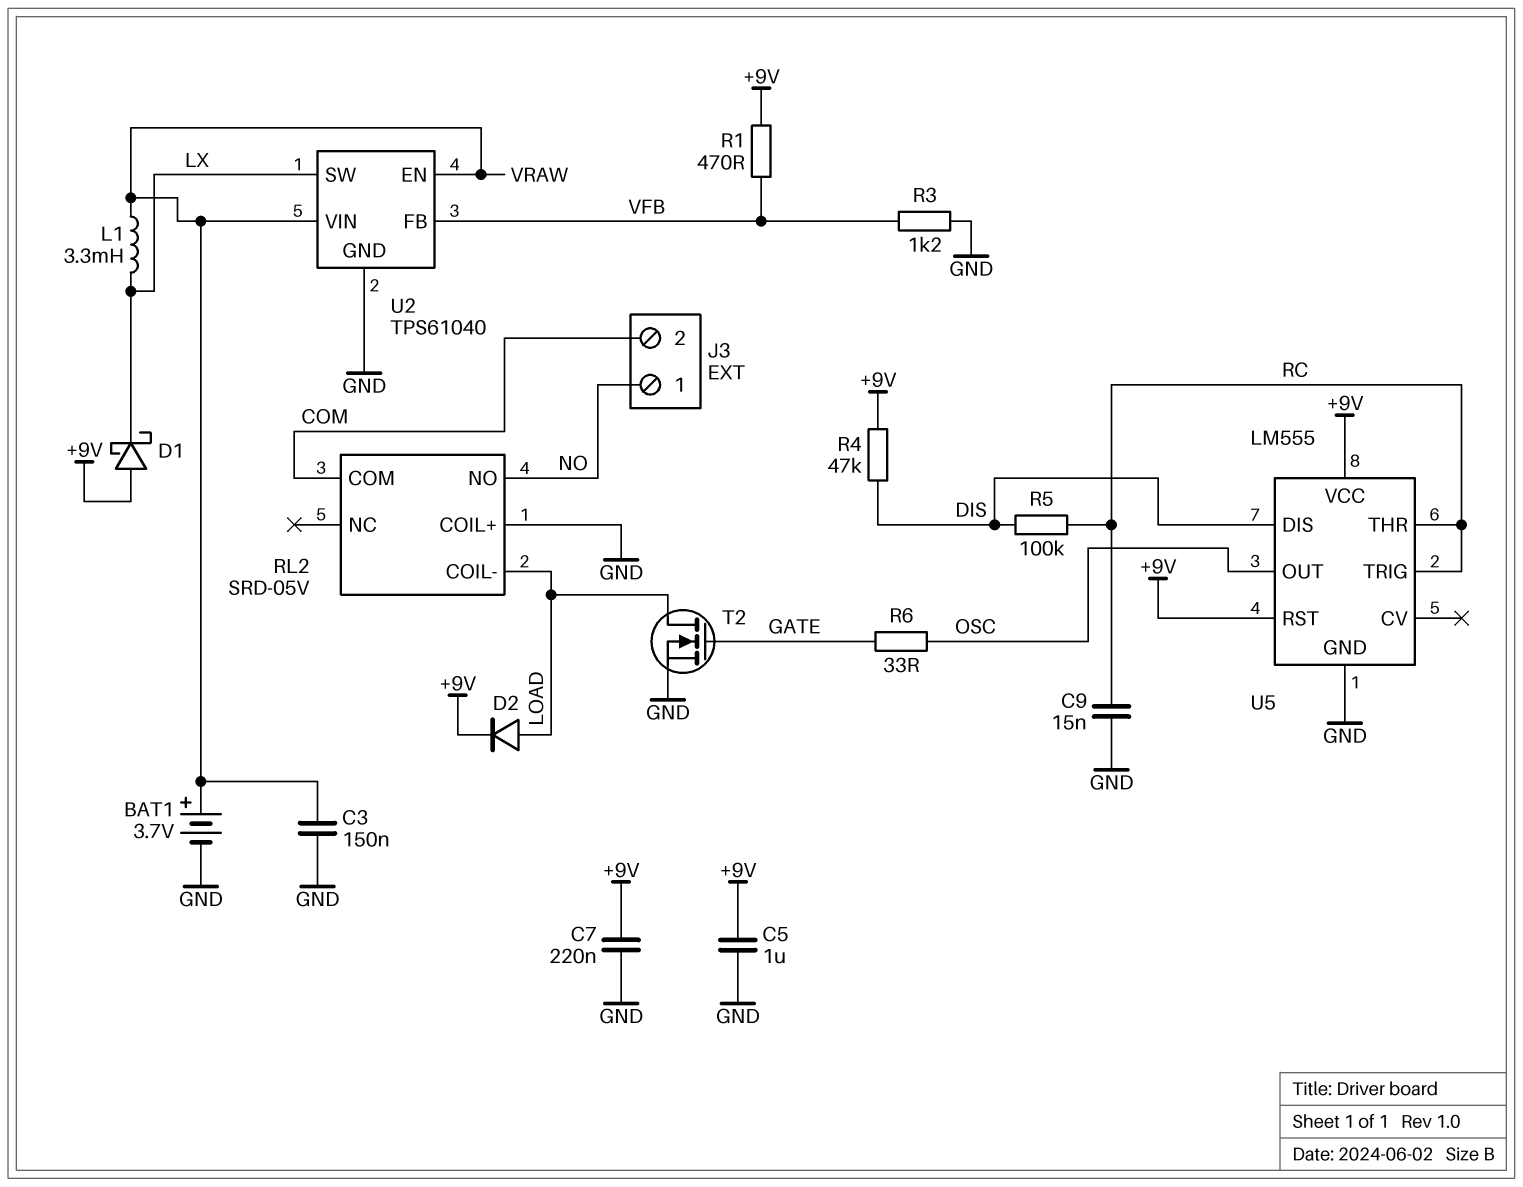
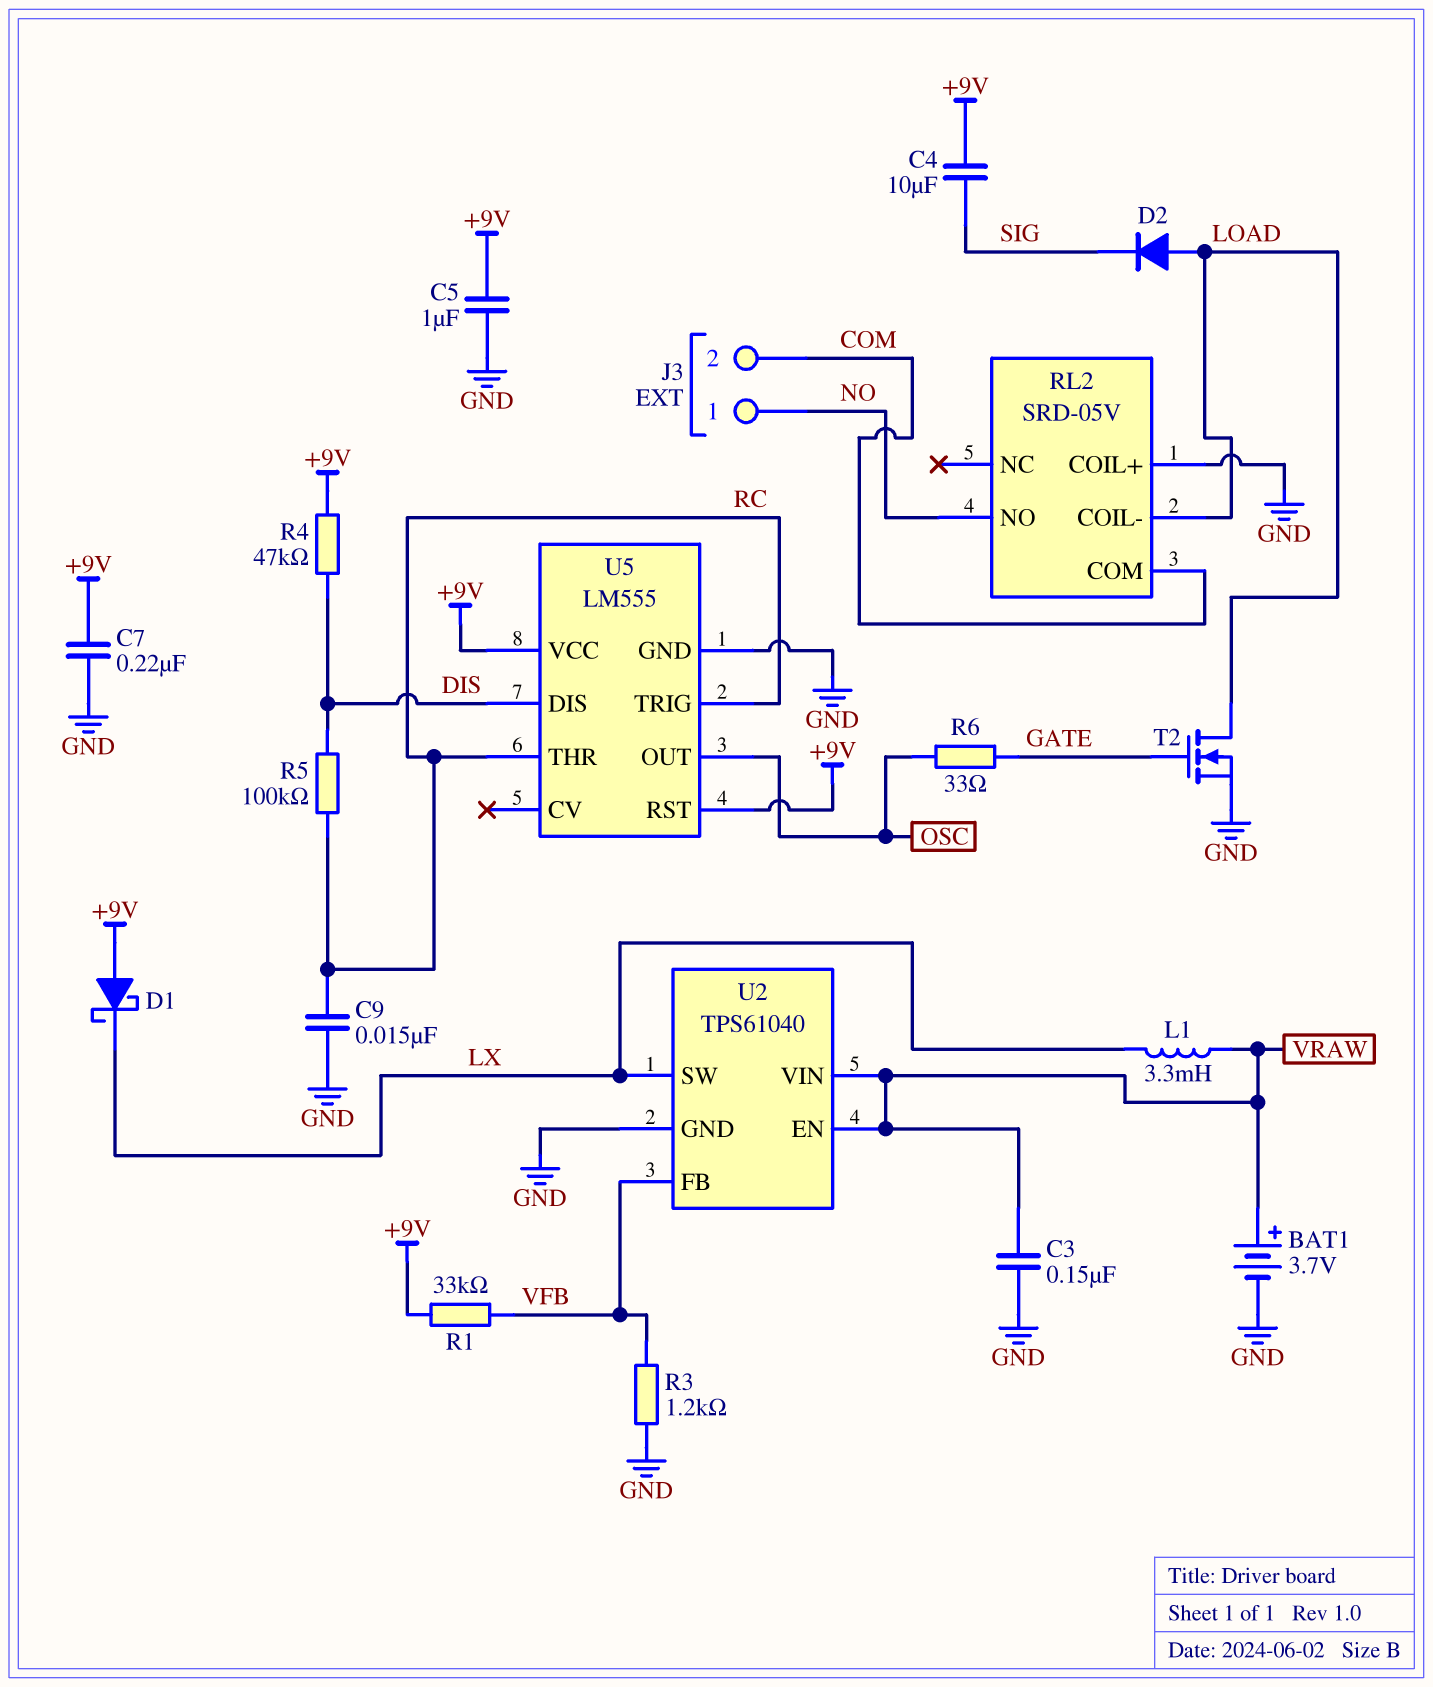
C4: none -> 10uF (+9V, SIG)
D2: diode (A LOAD, K +9V) -> diode (A LOAD, K SIG)
R1: 470 (+9V, VFB) -> 33k (+9V, VFB)

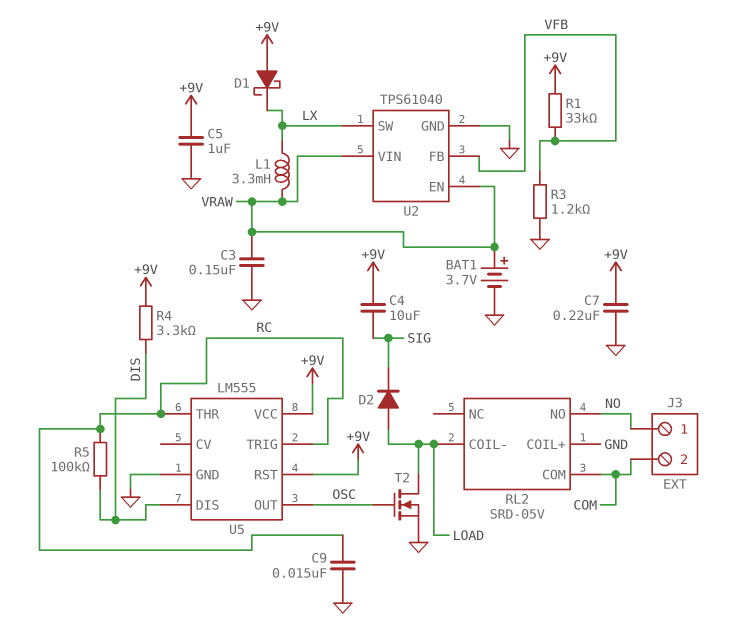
R4: 47k (+9V, DIS) -> 3.3k (+9V, DIS)
R6: 33 (GATE, OSC) -> none
T2: NMOS (G GATE, D LOAD, S GND) -> NMOS (G OSC, D LOAD, S GND)

